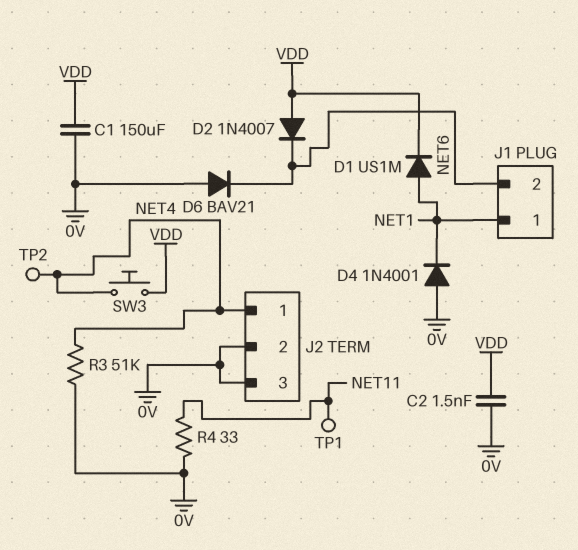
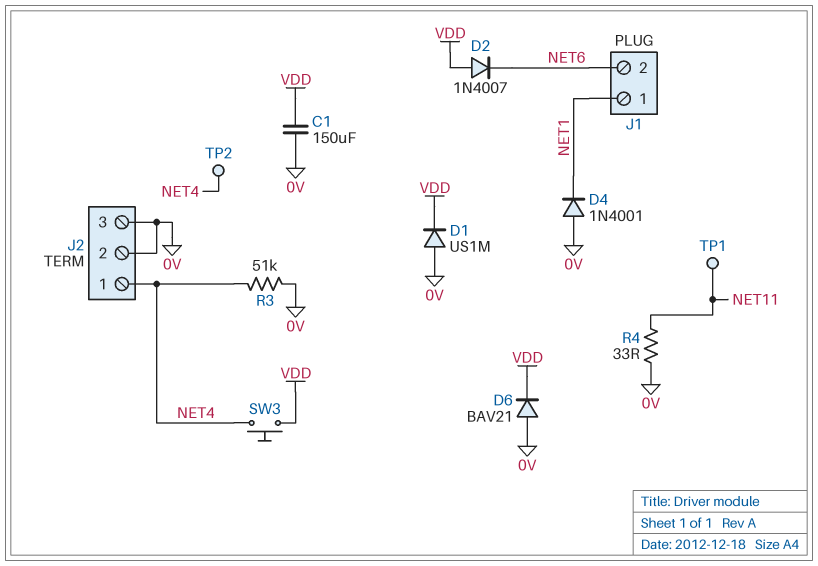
C2: 1.5nF (0V, VDD) -> none
D1: diode US1M (A NET1, K VDD) -> diode US1M (A 0V, K VDD)
D6: diode BAV21 (A 0V, K NET6) -> diode BAV21 (A 0V, K VDD)

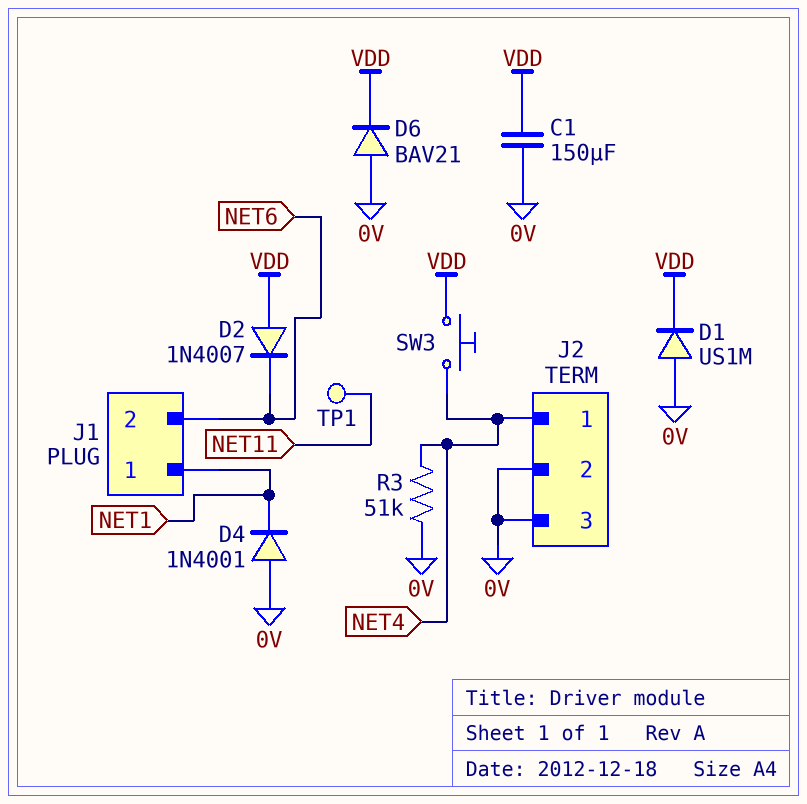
R4: 33 (0V, NET11) -> none
TP2: test point (NET4) -> none

